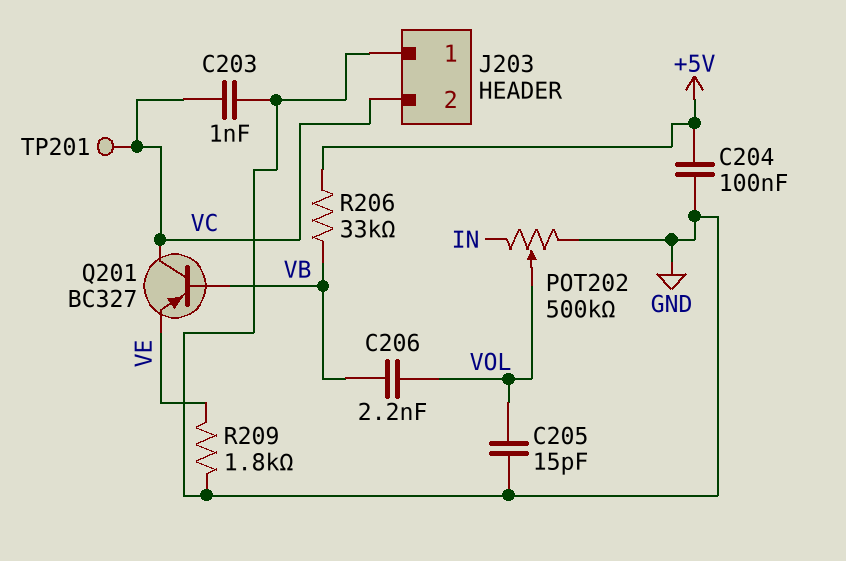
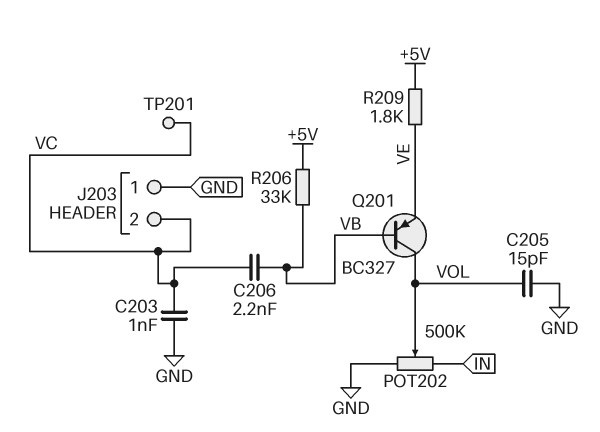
C204: 100nF (+5V, GND) -> none
C206: 2.2nF (VB, VOL) -> 2.2nF (VB, VC)
Q201: PNP BC327 (B VB, C VC, E VE) -> PNP BC327 (B VB, C VOL, E VE)
R209: 1.8k (GND, VE) -> 1.8k (+5V, VE)

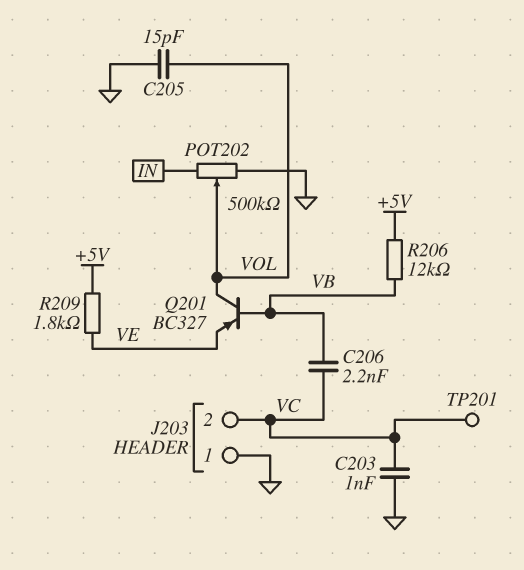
R206: 33k (+5V, VB) -> 12k (+5V, VB)

